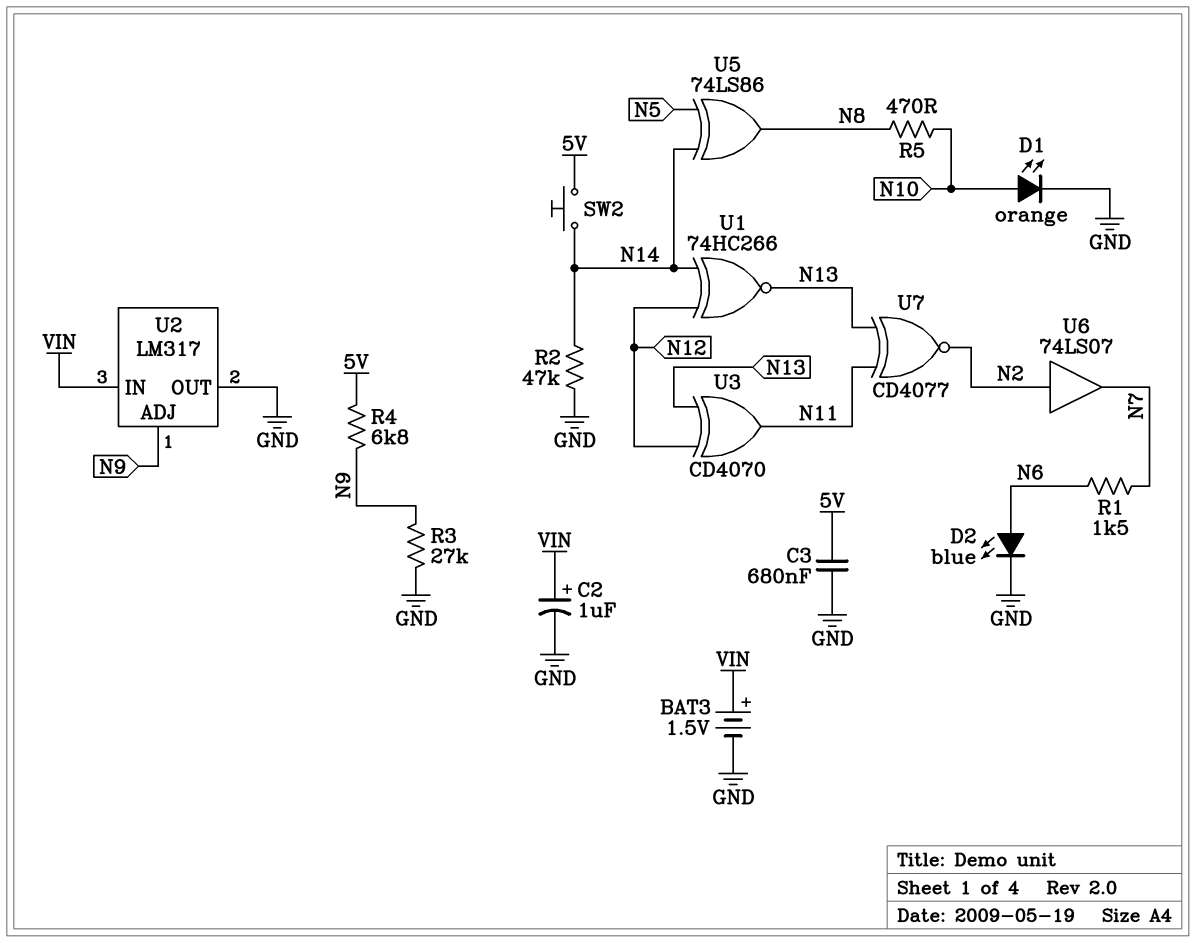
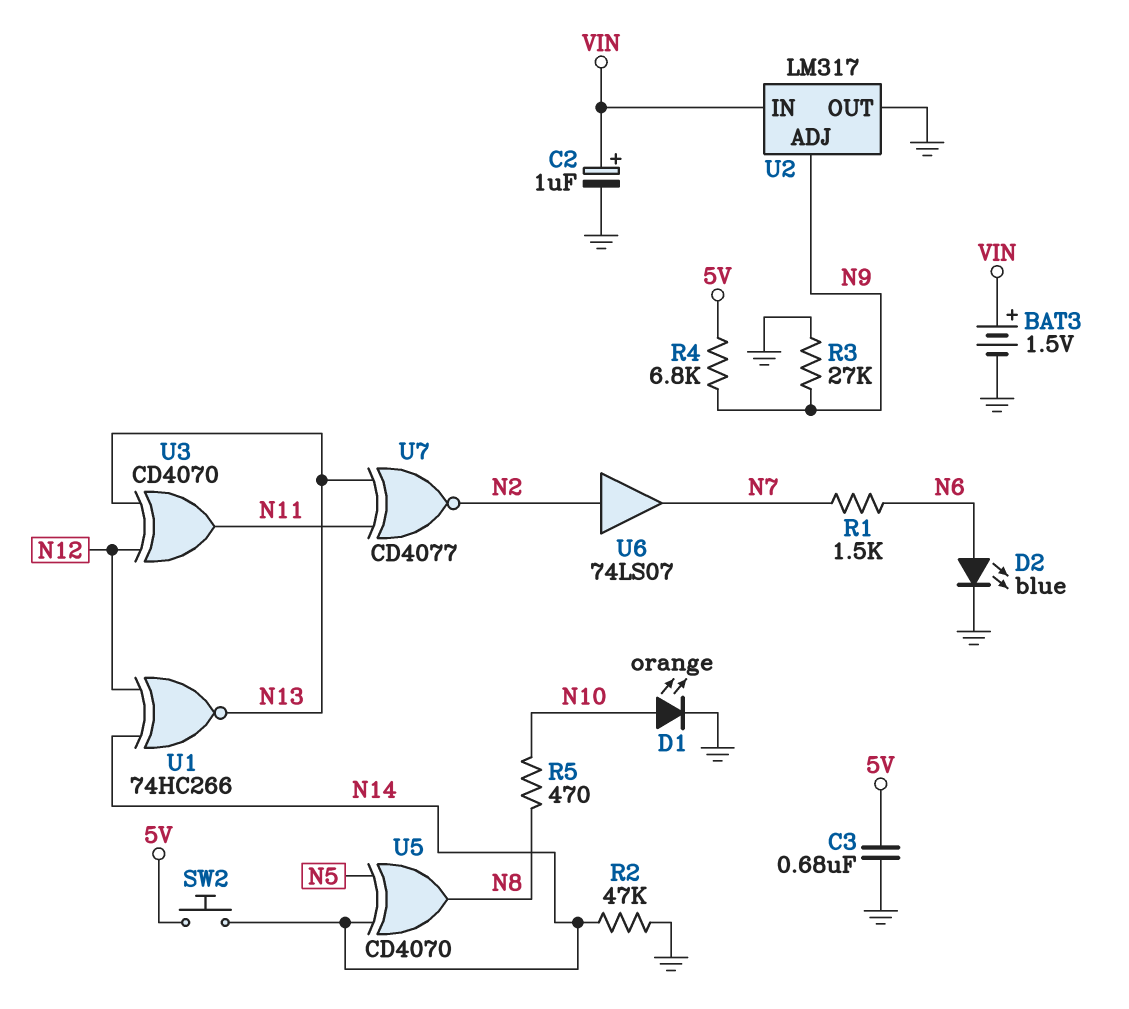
U5: XOR 74LS86 (in N5, in N14, out N8) -> XOR CD4070 (in N5, in N14, out N8)

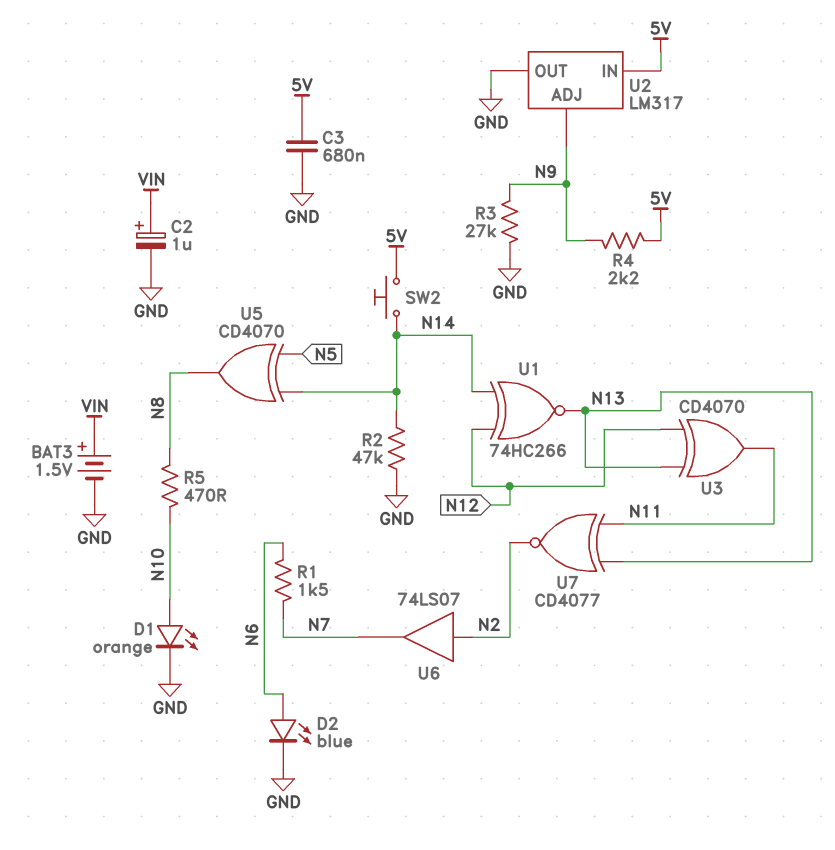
R4: 6.8k (5V, N9) -> 2.2k (5V, N9)
U2 pin IN: VIN -> 5V

